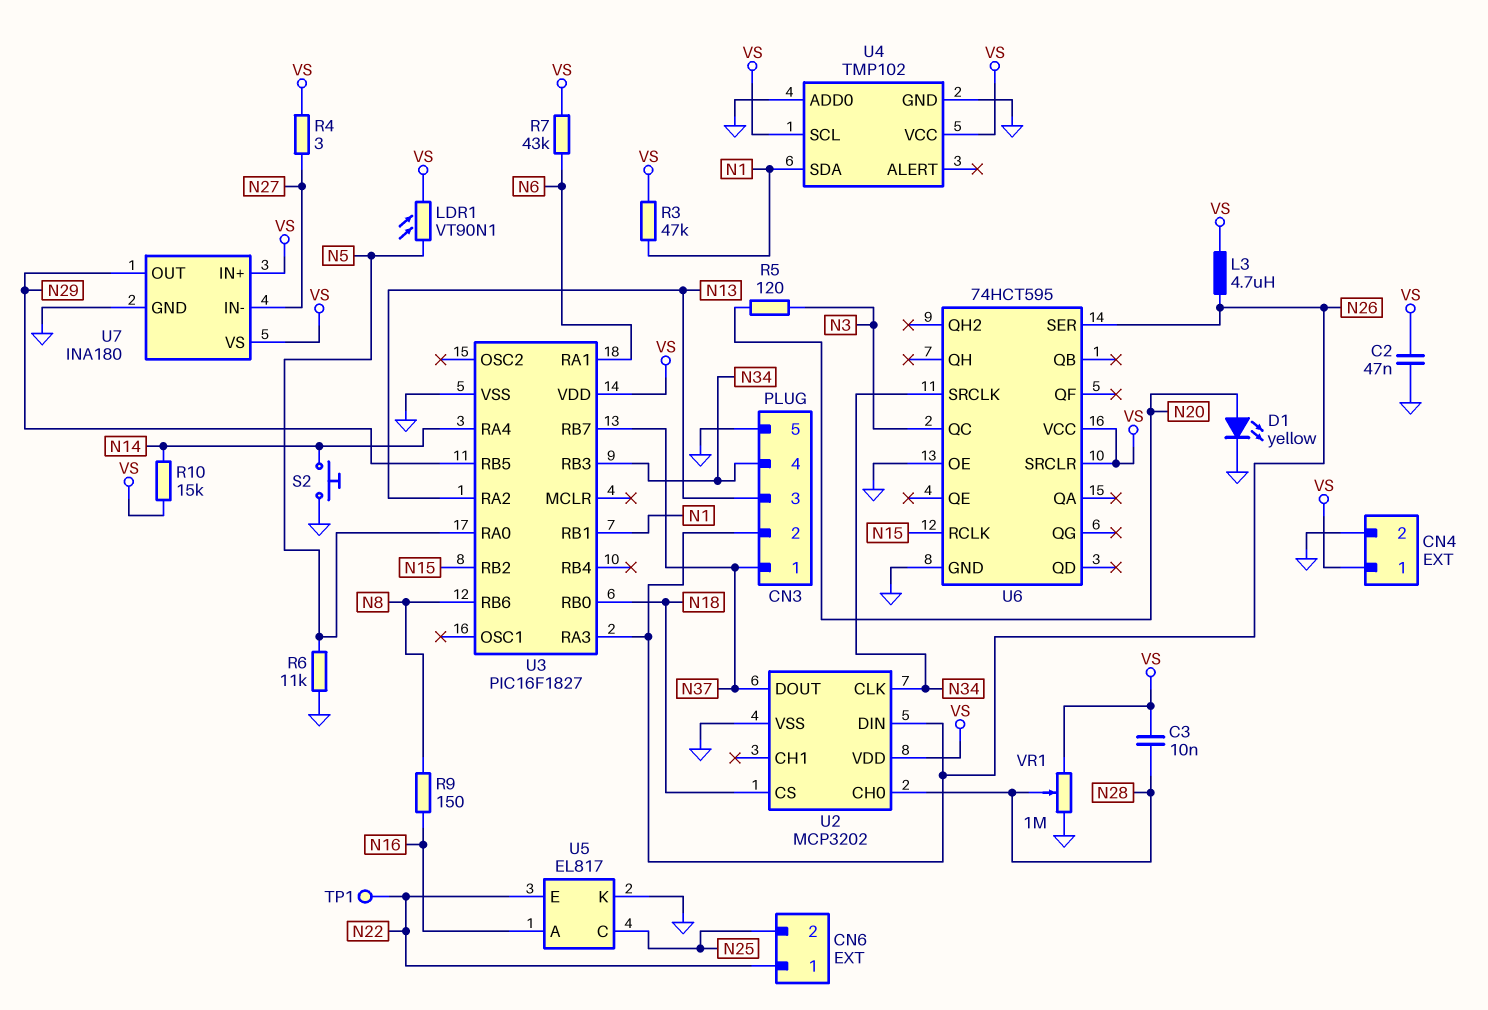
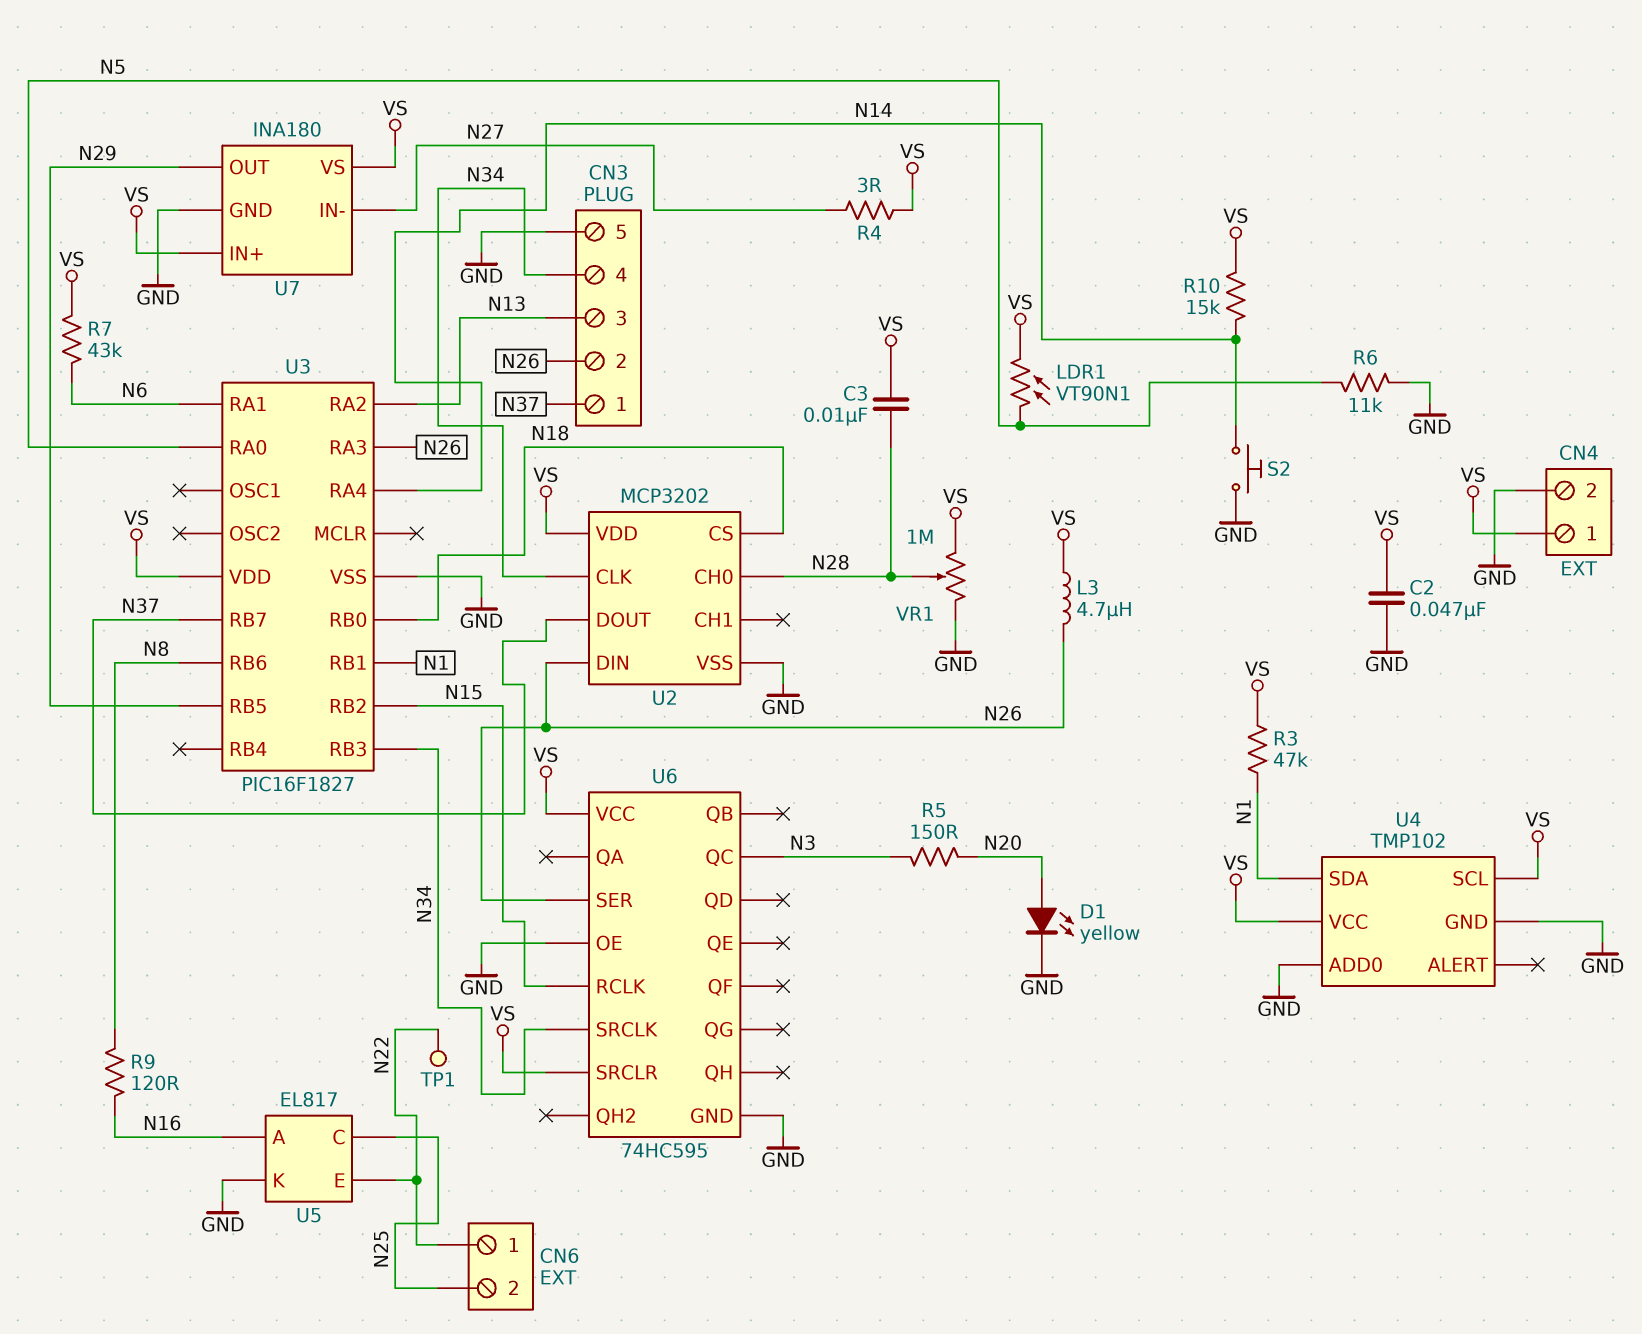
R5: 120 (N3, N20) -> 150 (N3, N20)
R9: 150 (N8, N16) -> 120 (N8, N16)
U6: 74HCT595 -> 74HC595

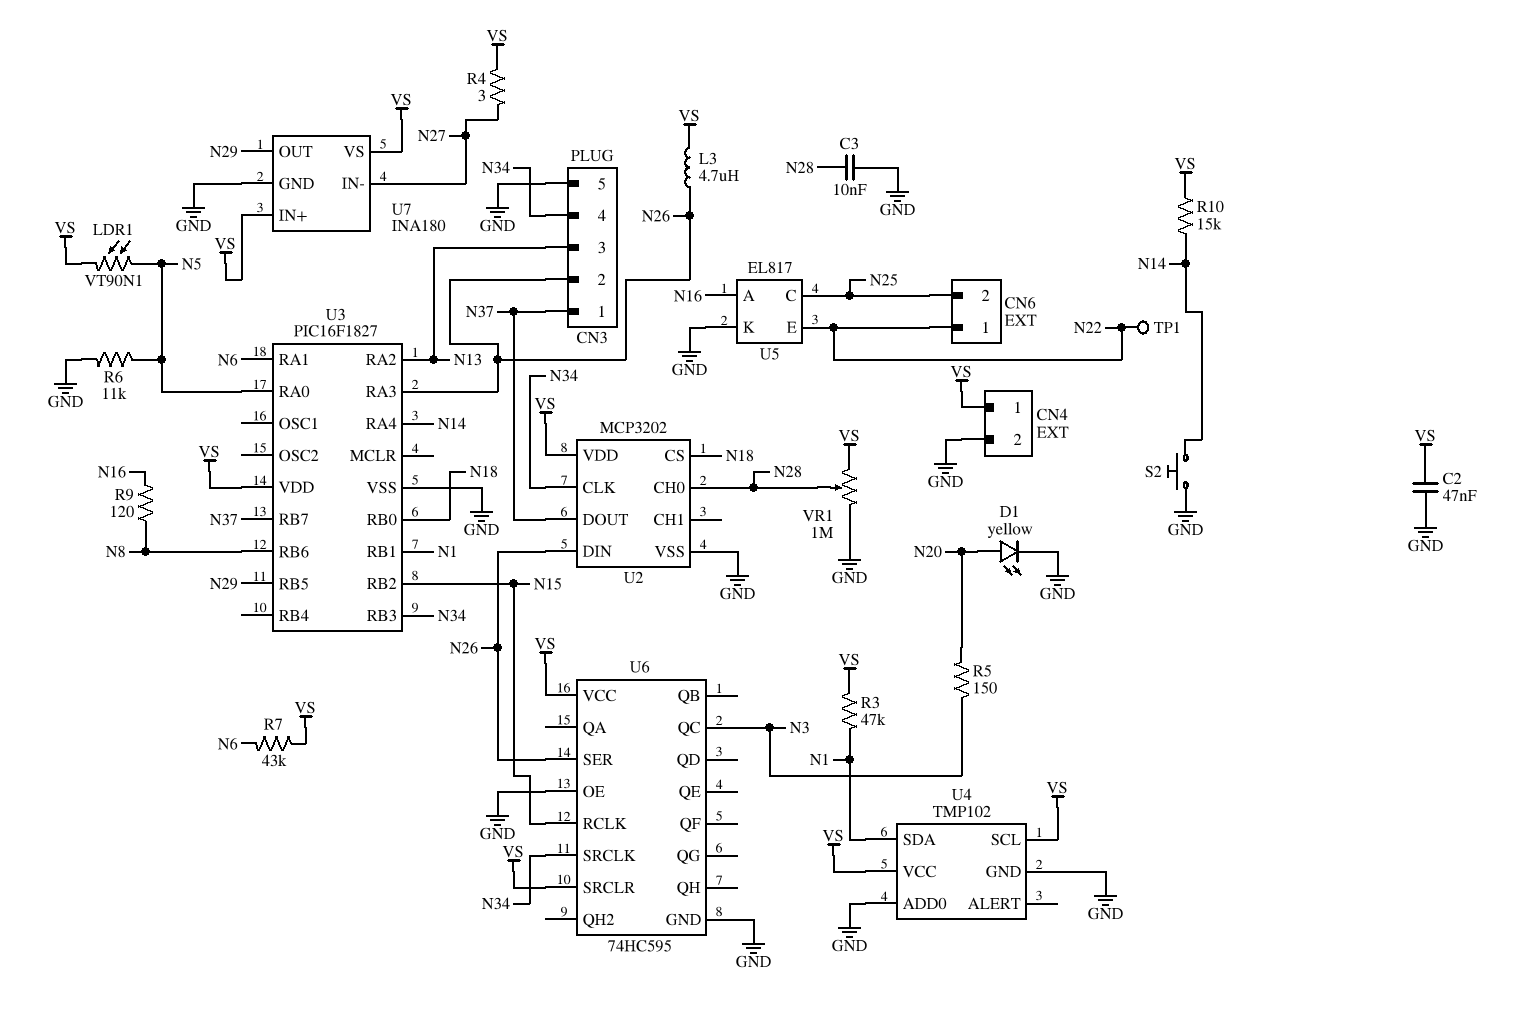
C3: 10nF (N28, VS) -> 10nF (GND, N28)

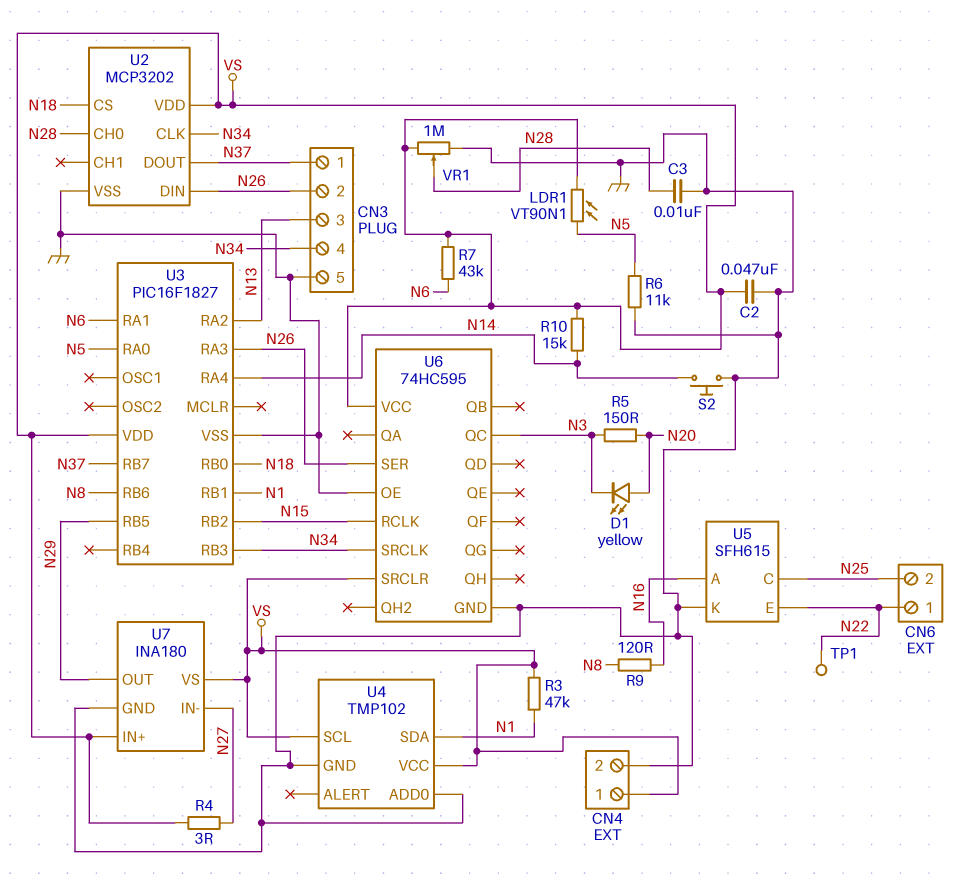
D1: LED yellow (A N20, K GND) -> LED yellow (A N20, K N3)
L3: 4.7uH (N26, VS) -> none
U5: EL817 -> SFH615

